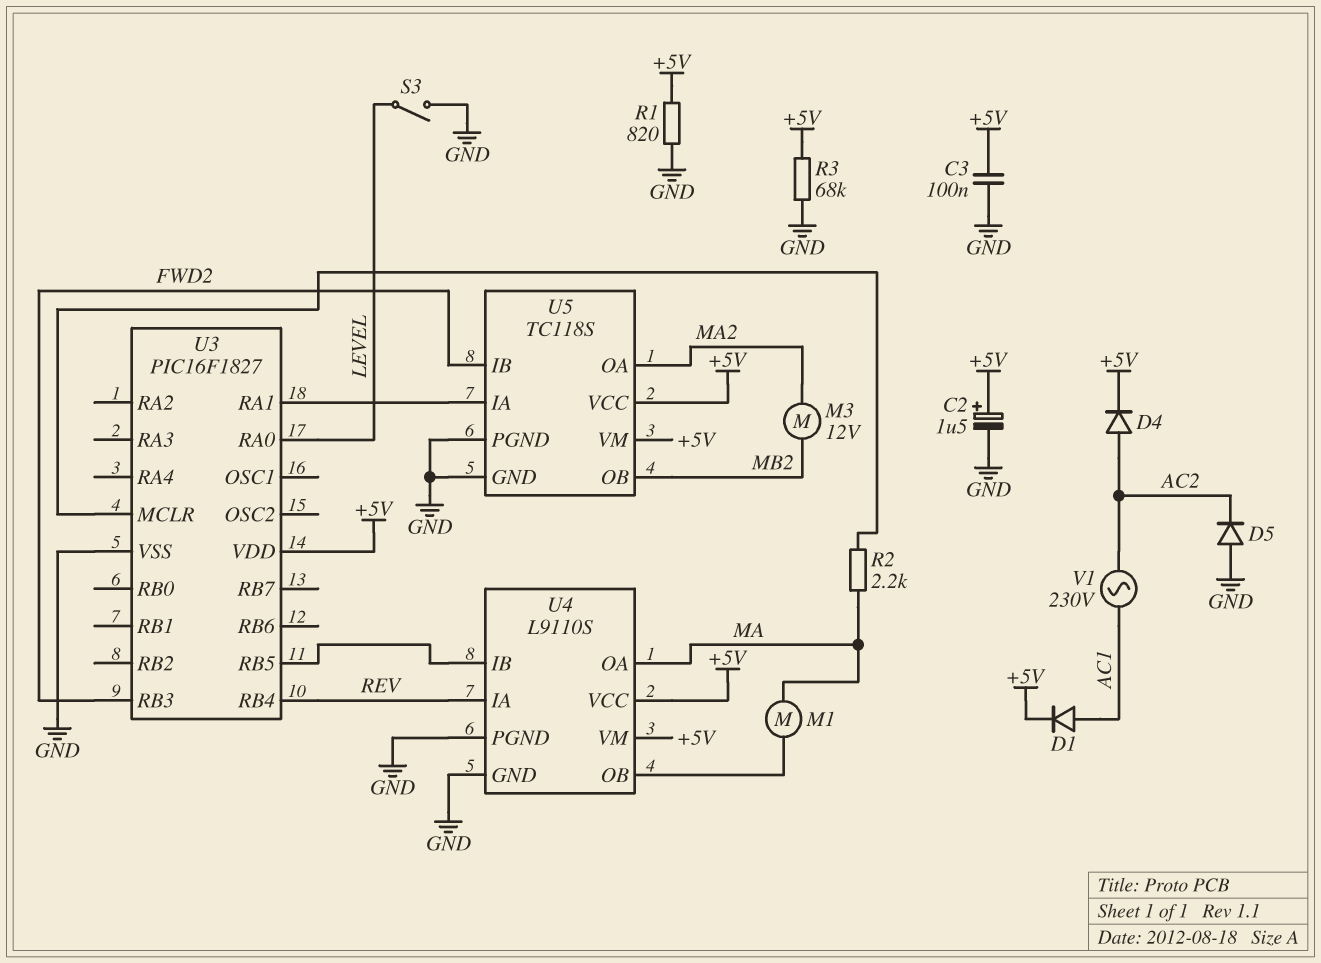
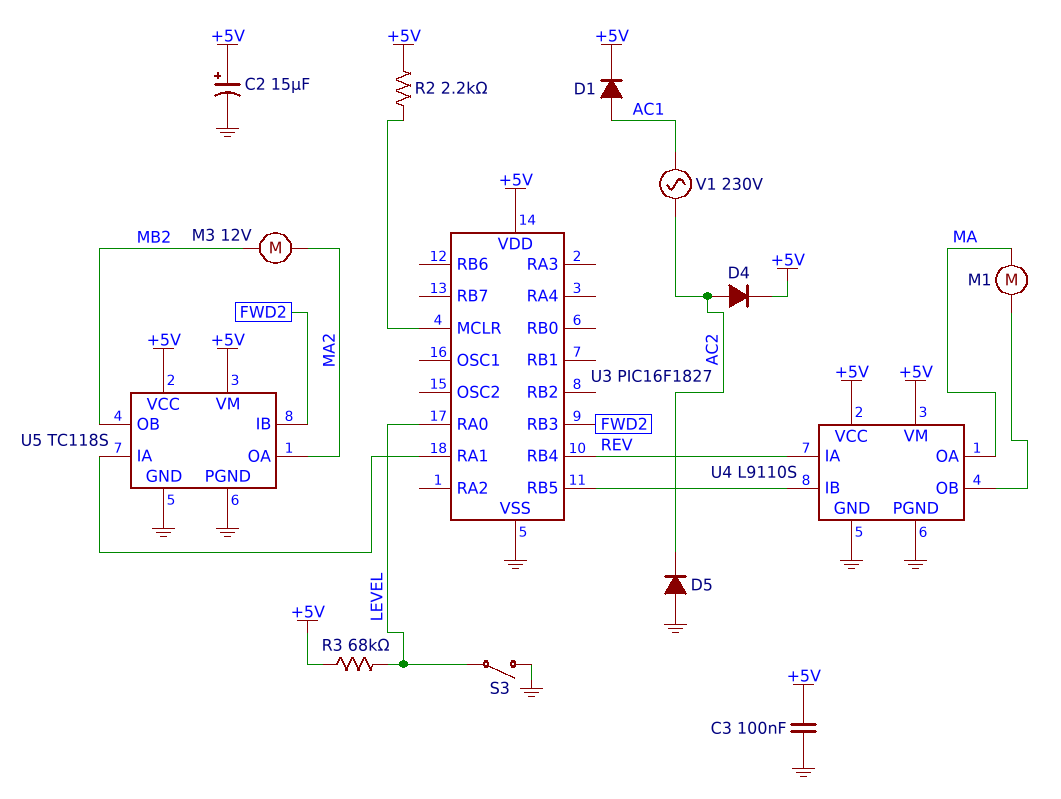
C2: 1.5uF (plus +5V, minus GND) -> 15uF (plus +5V, minus GND)
R1: 820 (+5V, GND) -> none
R2: 2.2k (MA, U3/MCLR) -> 2.2k (+5V, U3/MCLR)
R3: 68k (+5V, GND) -> 68k (+5V, LEVEL)

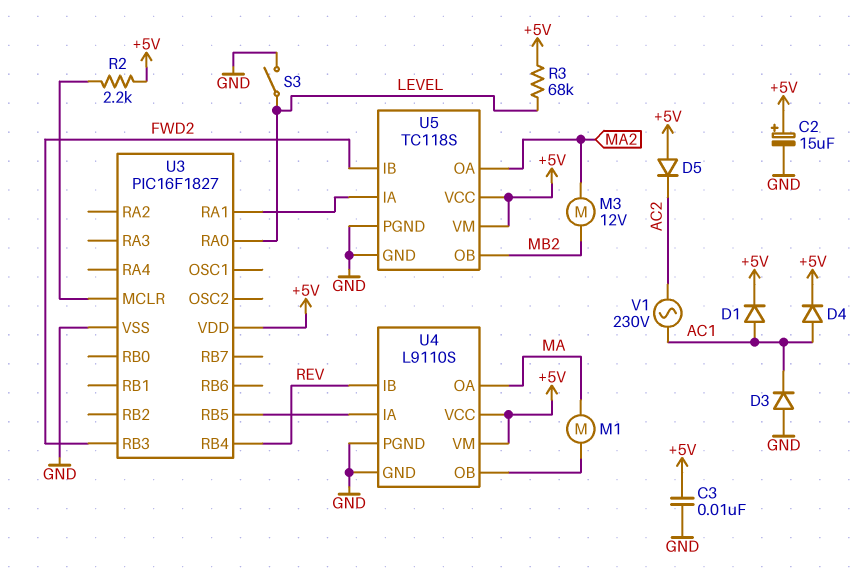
C3: 100nF (+5V, GND) -> 10nF (+5V, GND)
D3: none -> diode (A GND, K AC1)
D4: diode (A AC2, K +5V) -> diode (A AC1, K +5V)
D5: diode (A GND, K AC2) -> diode (A +5V, K AC2)
U4 pin IA: REV -> U3/RB5
U4 pin IB: U3/RB5 -> REV

